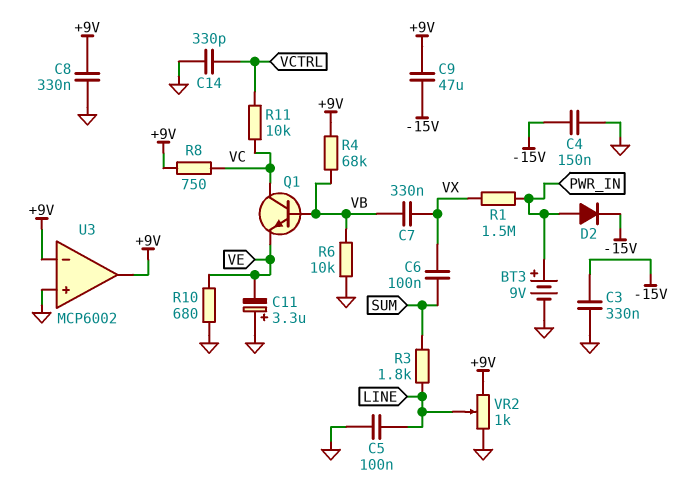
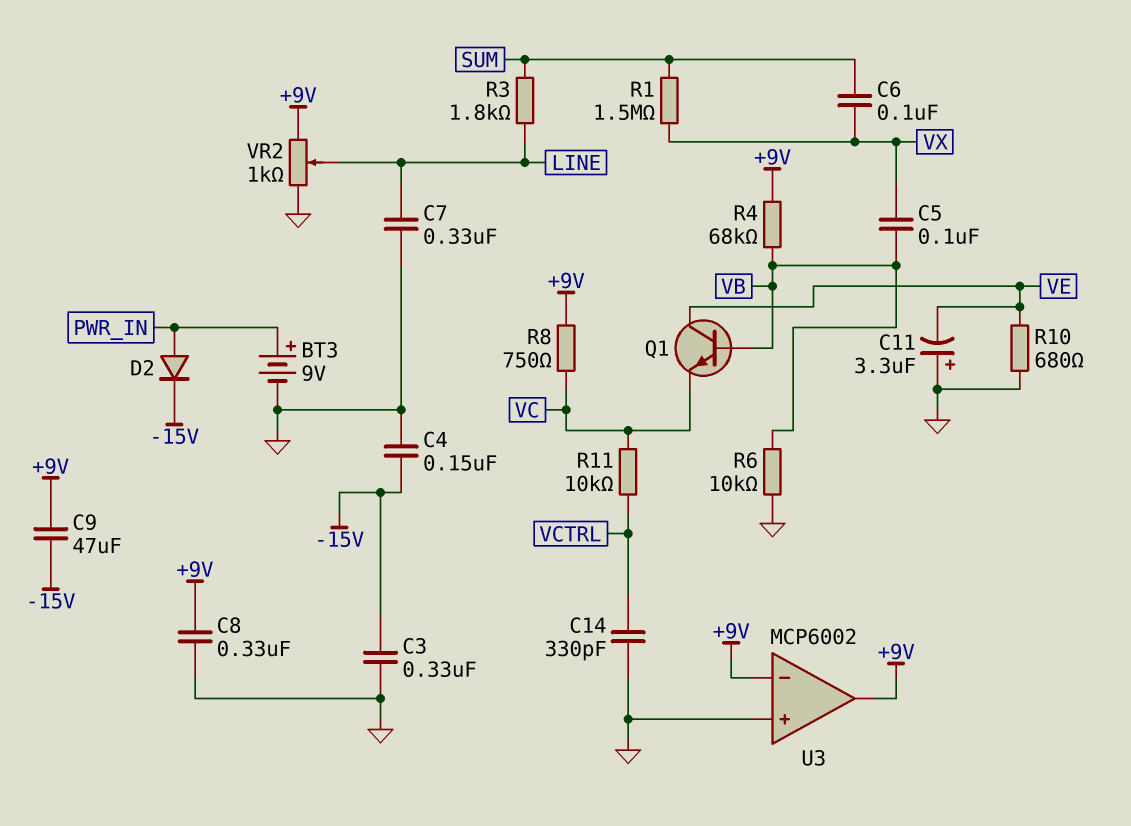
C5: 100nF (GND, LINE) -> 100nF (VB, VX)
C7: 330nF (VB, VX) -> 330nF (GND, LINE)
Q1: NPN (B VB, C VC, E VE) -> NPN (B VB, C VE, E VC)
R1: 1.5M (PWR_IN, VX) -> 1.5M (SUM, VX)

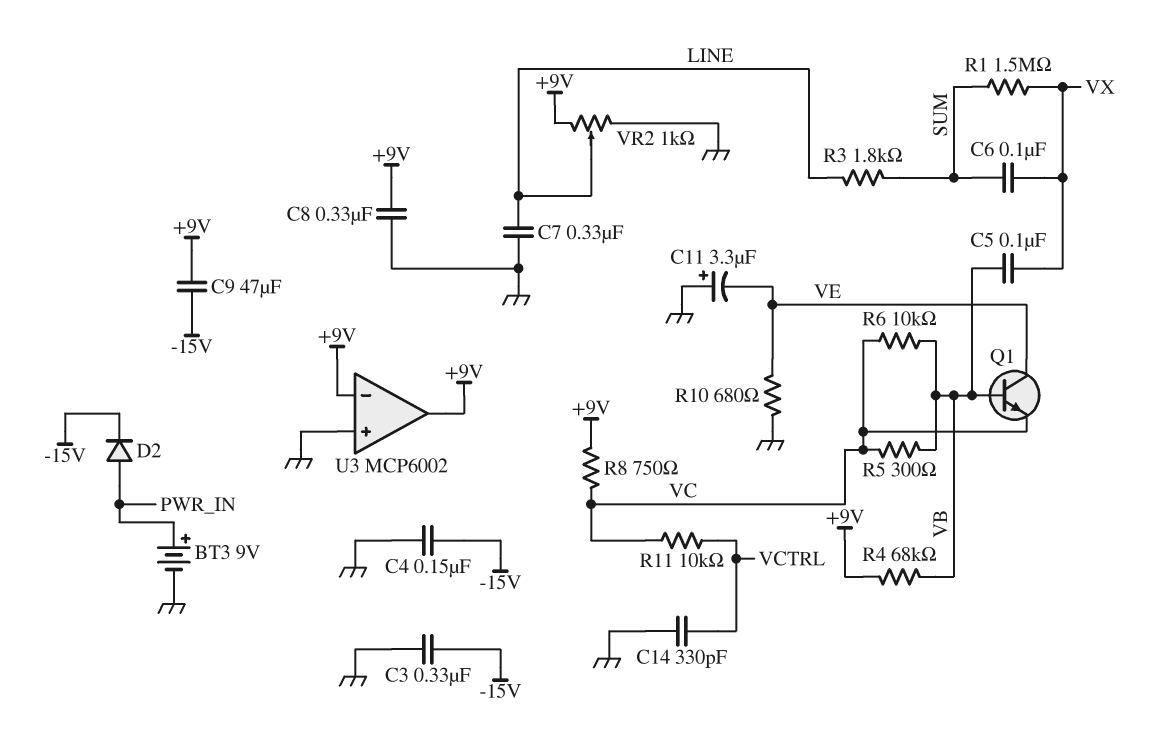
R5: none -> 300 (VB, VC)
R6: 10k (GND, VB) -> 10k (VB, VC)

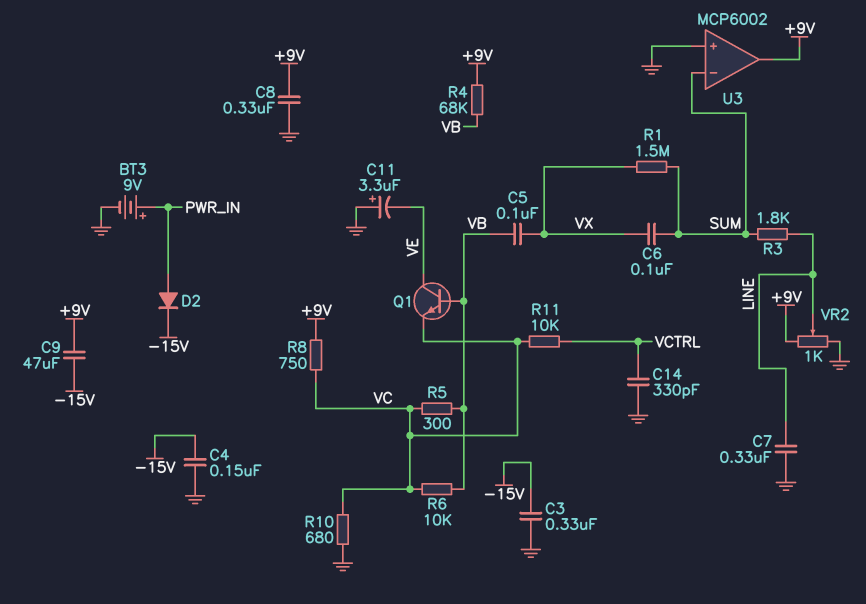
R10: 680 (GND, VE) -> 680 (GND, VC)
U3 pin in-: +9V -> SUM

